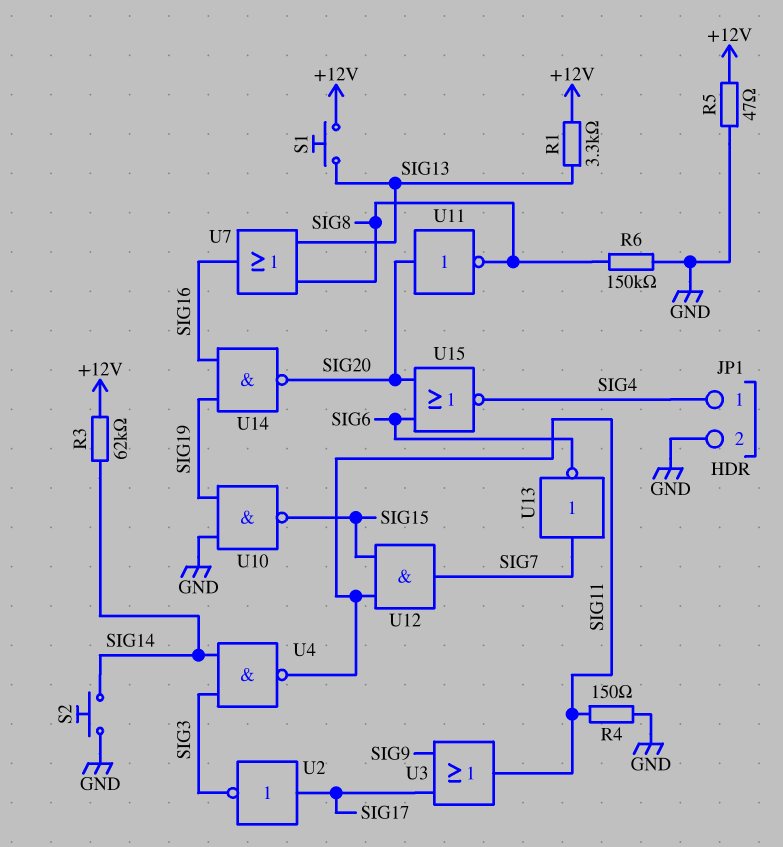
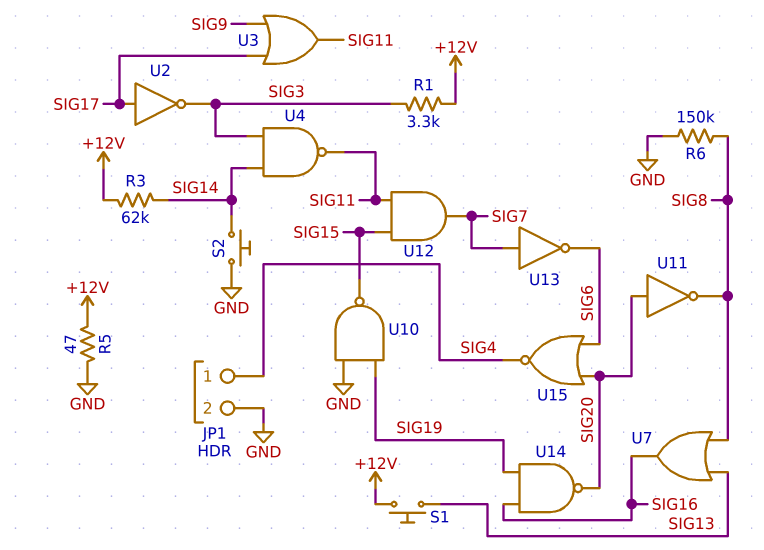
R1: 3.3k (+12V, SIG13) -> 3.3k (+12V, SIG3)
R4: 150 (GND, SIG11) -> none

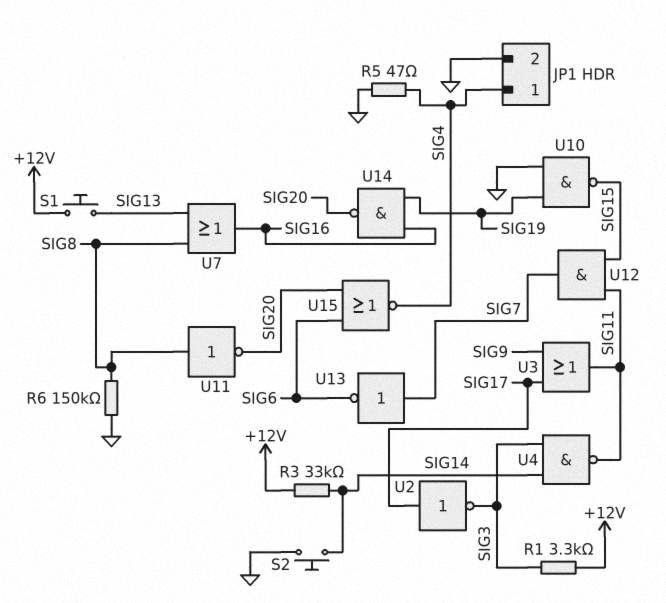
R3: 62k (+12V, SIG14) -> 33k (+12V, SIG14)
R5: 47 (+12V, GND) -> 47 (GND, SIG4)
U11: NOT (in SIG20, out SIG8) -> NOT (in SIG8, out SIG20)

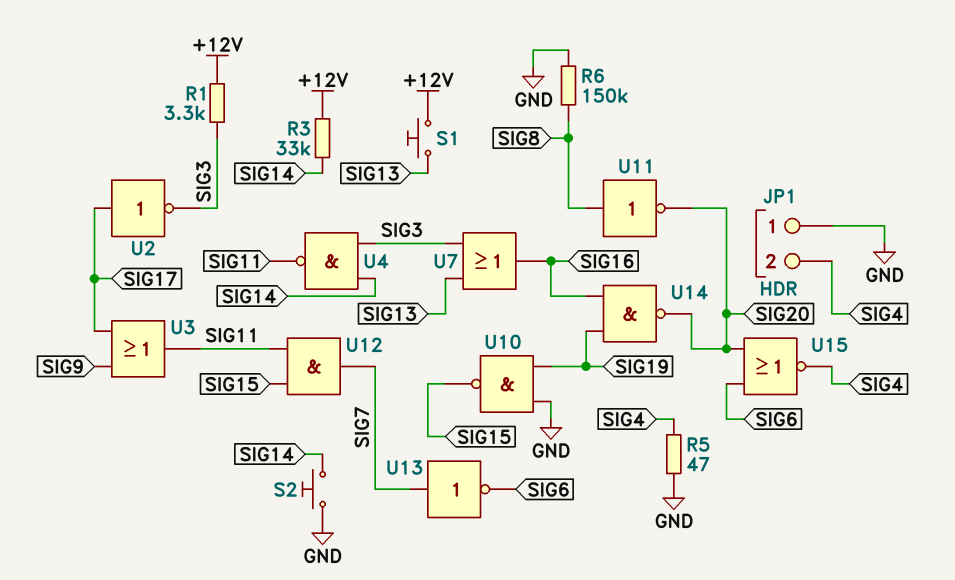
JP1 pin 1: SIG4 -> GND
JP1 pin 2: GND -> SIG4
U7: OR (in SIG8, in SIG13, out SIG16) -> OR (in SIG3, in SIG13, out SIG16)

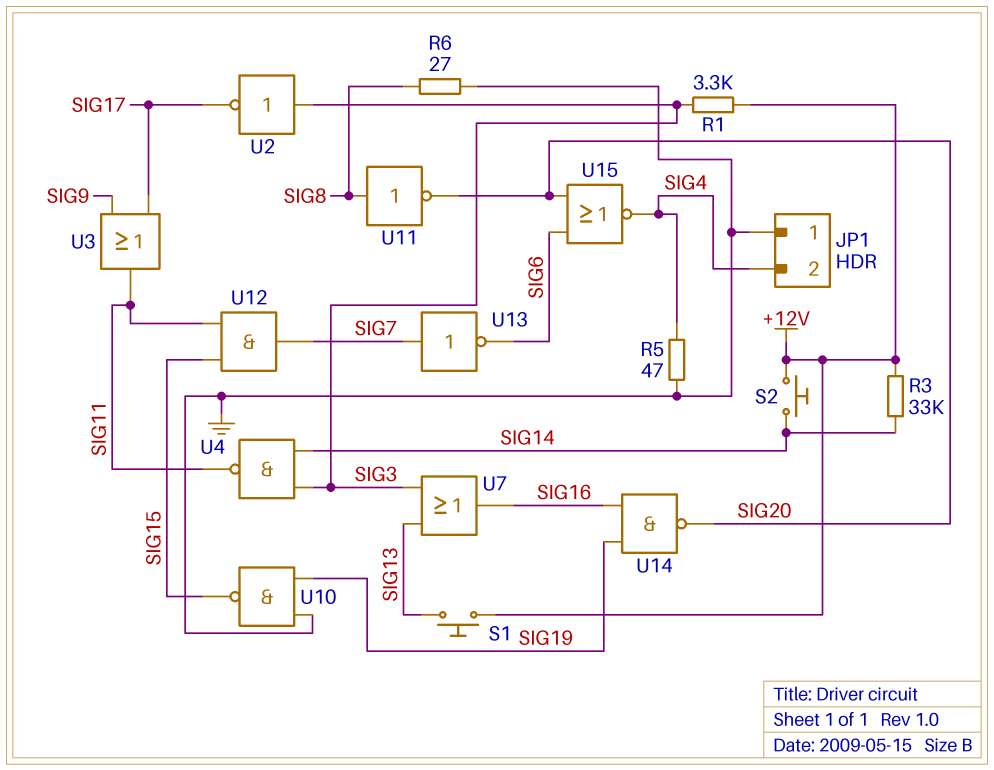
R6: 150k (GND, SIG8) -> 27 (GND, SIG8)
S2: button (GND, SIG14) -> button (+12V, SIG14)
U2: NOT (in SIG17, out SIG3) -> NOT (in SIG3, out SIG17)

